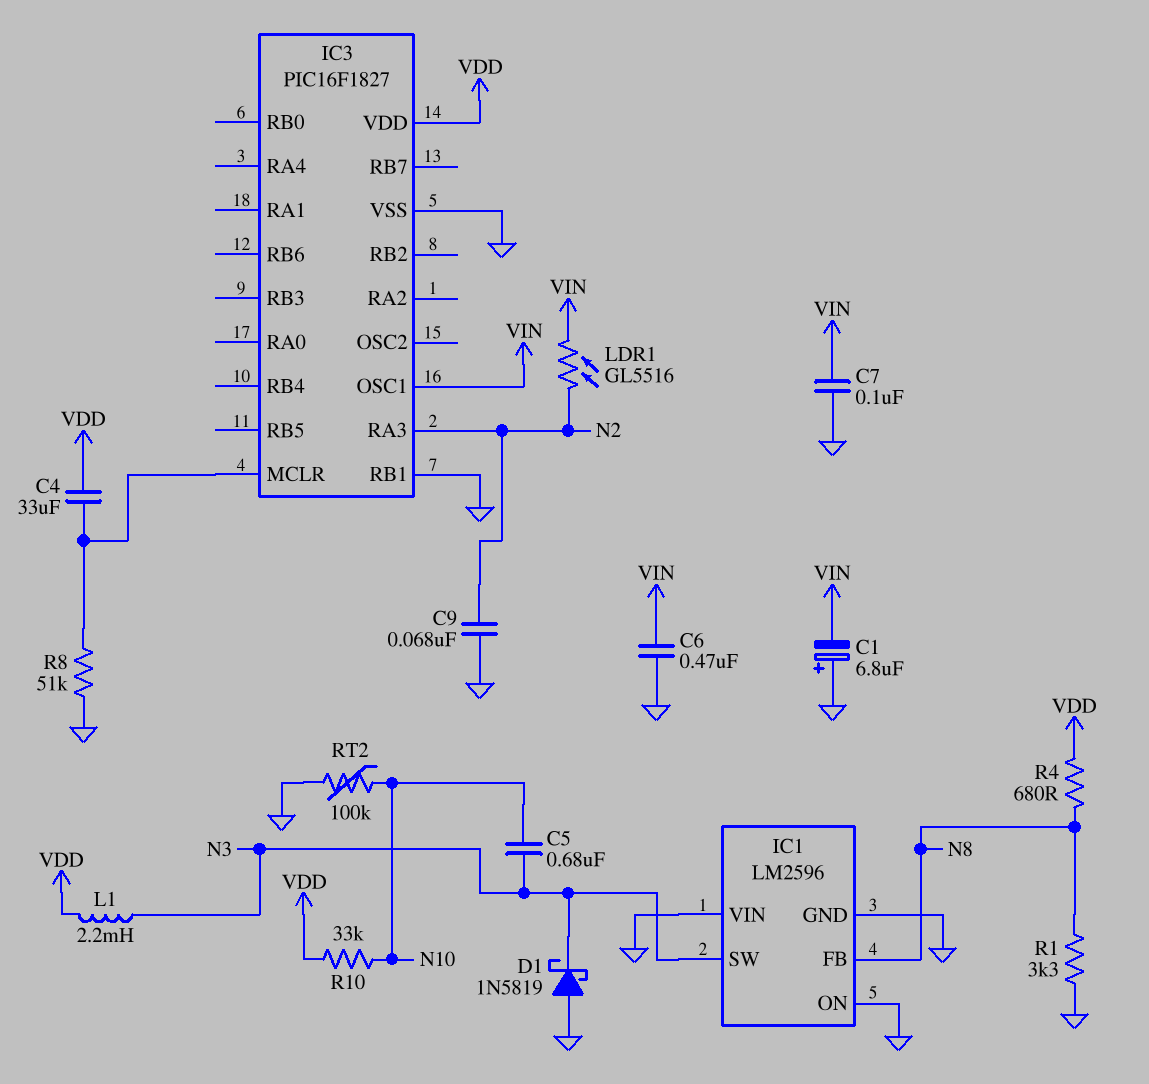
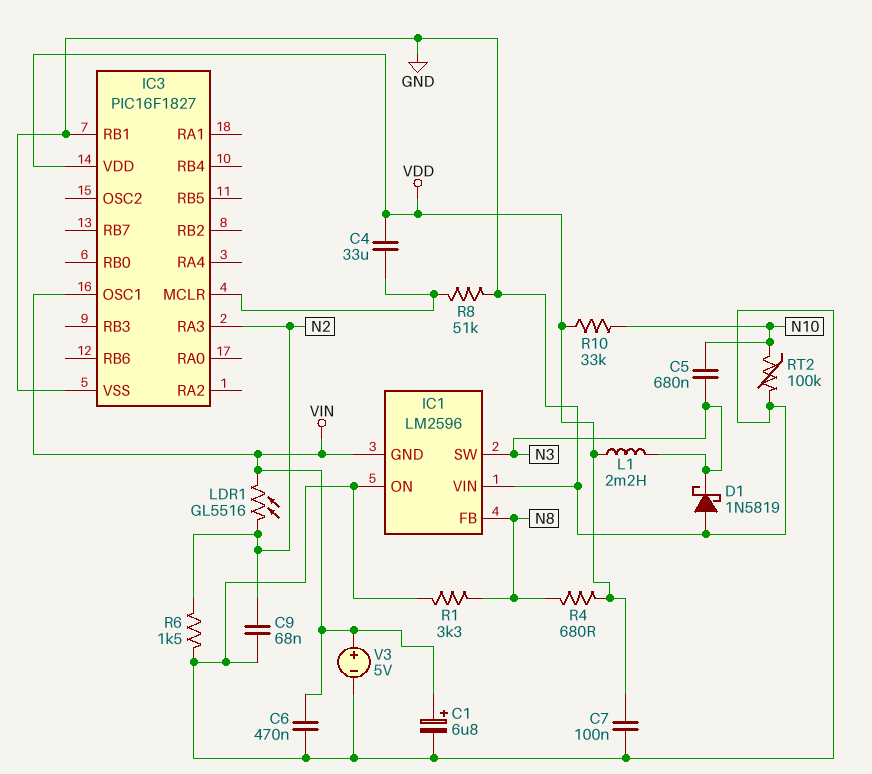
C1: 6.8uF (plus GND, minus VIN) -> 6.8uF (plus VIN, minus GND)
C7: 100nF (GND, VIN) -> 100nF (GND, VDD)
IC1 pin GND: GND -> VIN
R6: none -> 1.5k (GND, N2)
V3: none -> 5V (plus VIN, minus GND)

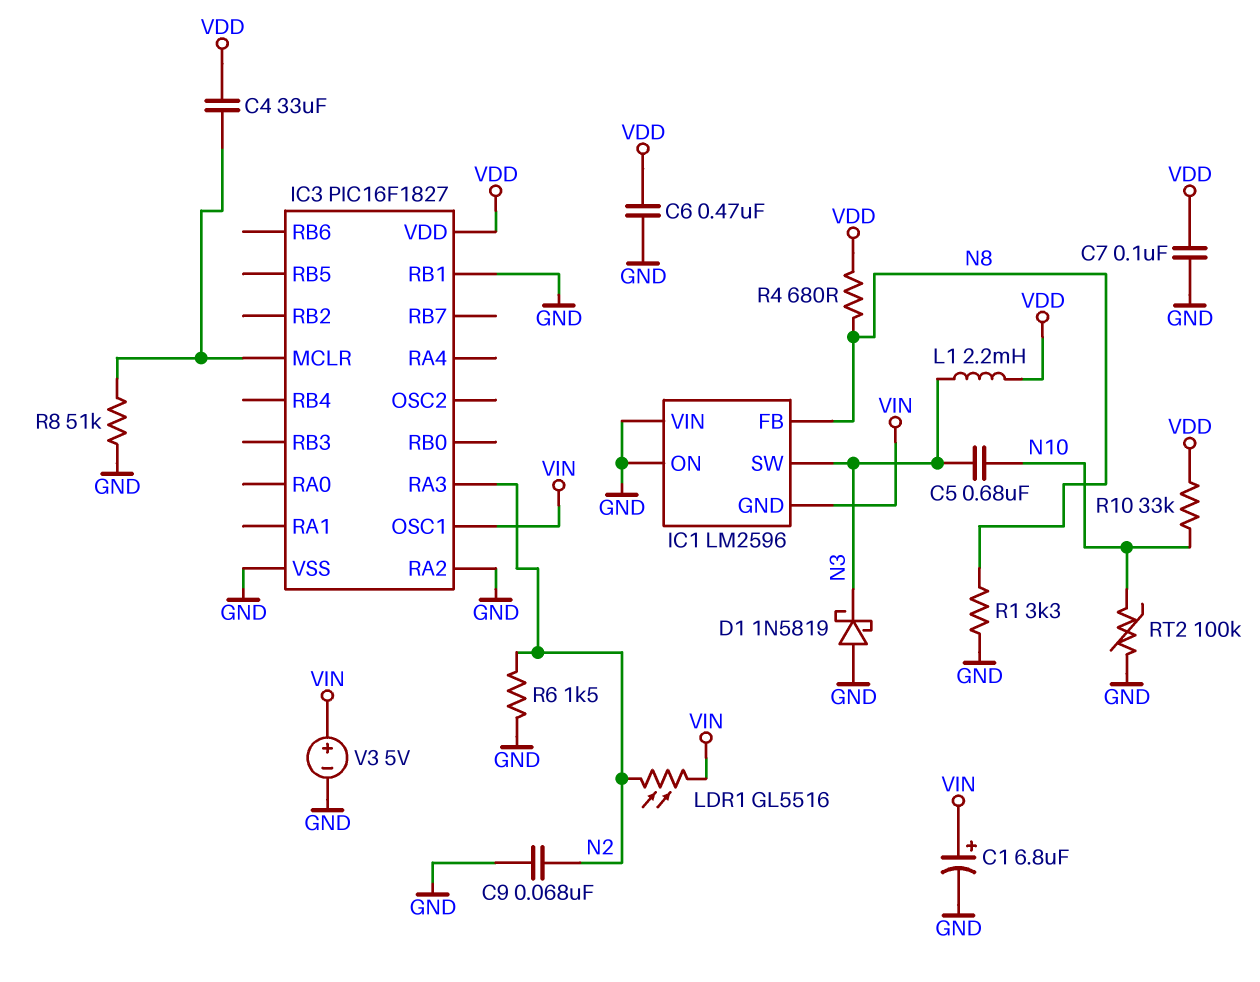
C6: 470nF (GND, VIN) -> 470nF (GND, VDD)
IC3 pin RA2: none -> GND

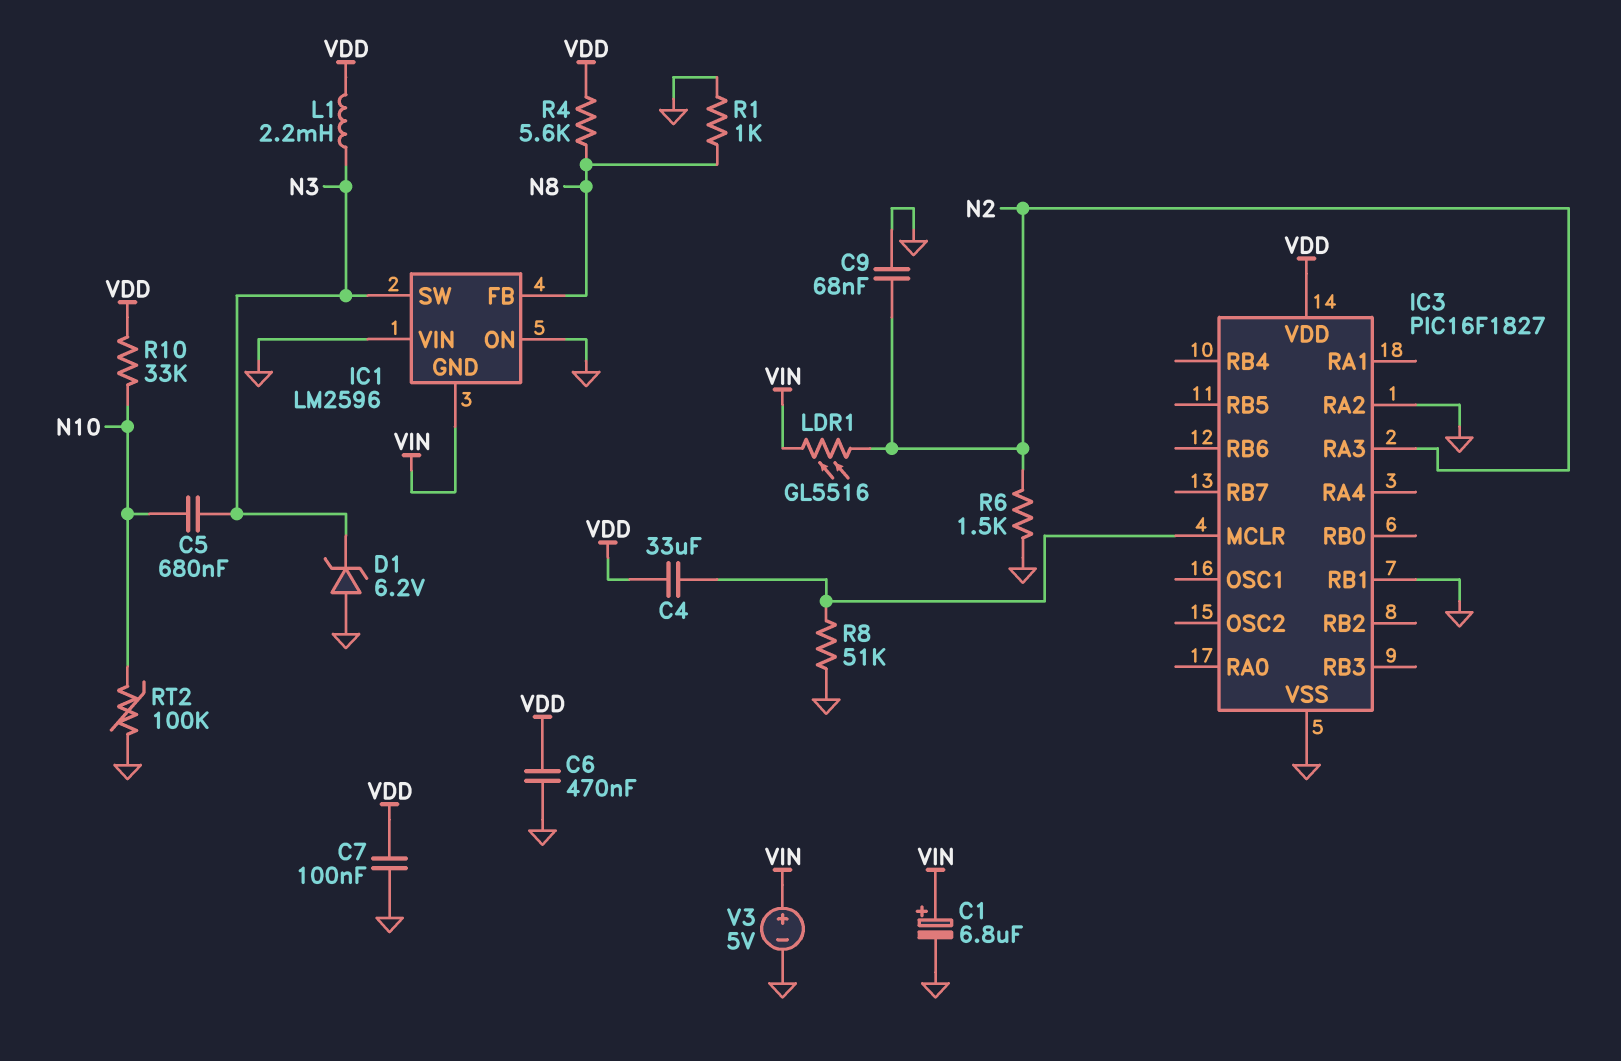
D1: schottky 1N5819 (A GND, K N3) -> zener 6.2V (A GND, K N3)
IC3 pin OSC1: VIN -> none
R1: 3.3k (GND, N8) -> 1k (GND, N8)
R4: 680 (N8, VDD) -> 5.6k (N8, VDD)

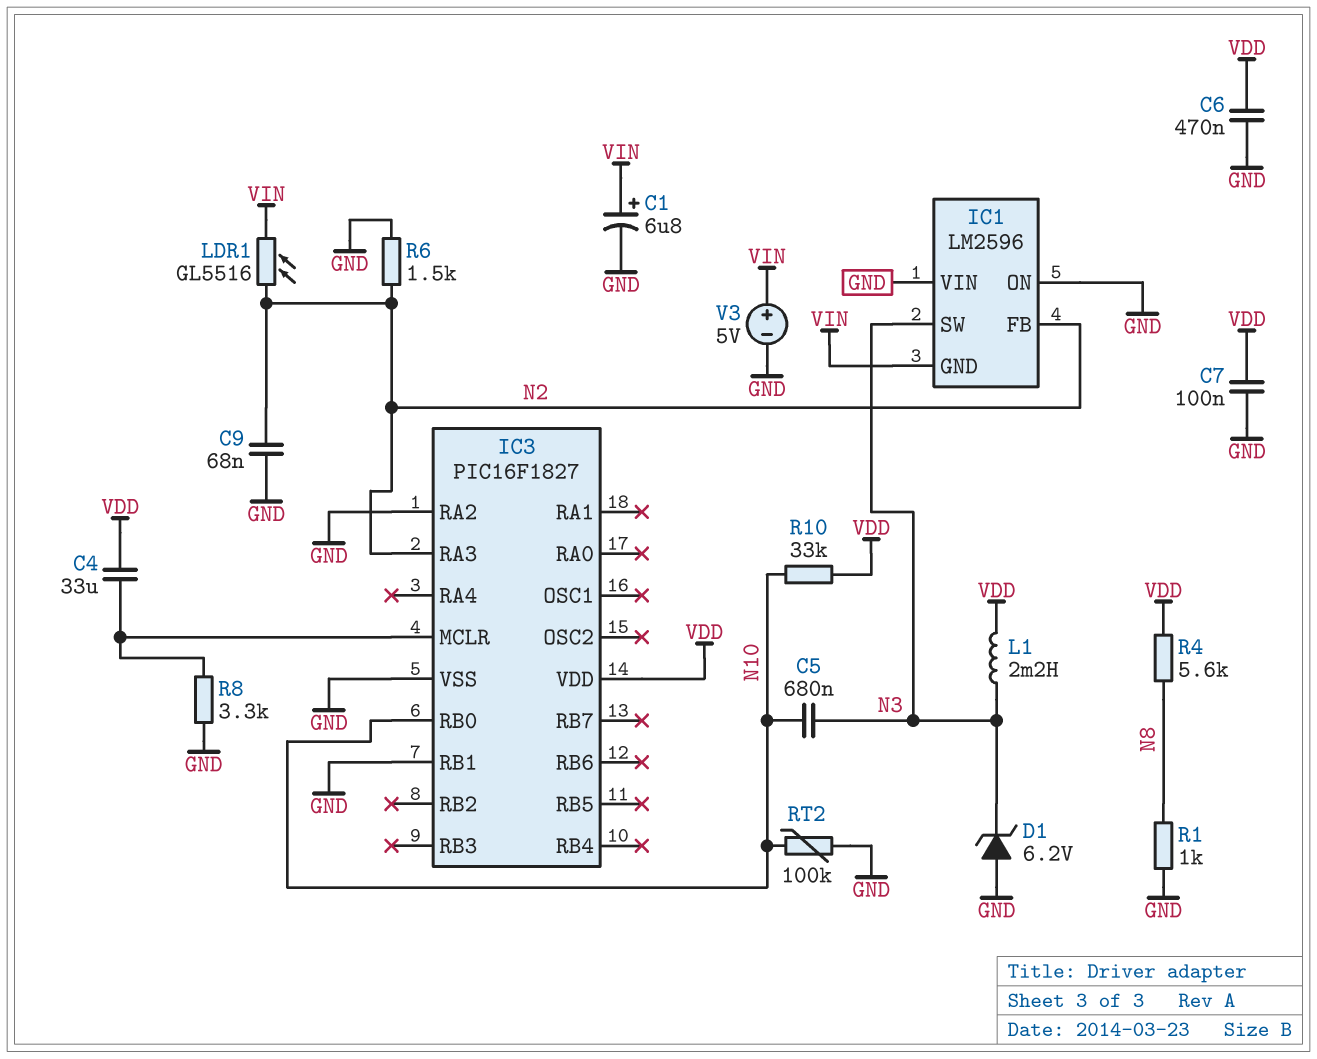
IC1 pin FB: N8 -> N2
IC3 pin RB0: none -> N10
R8: 51k (GND, IC3/MCLR) -> 3.3k (GND, IC3/MCLR)

